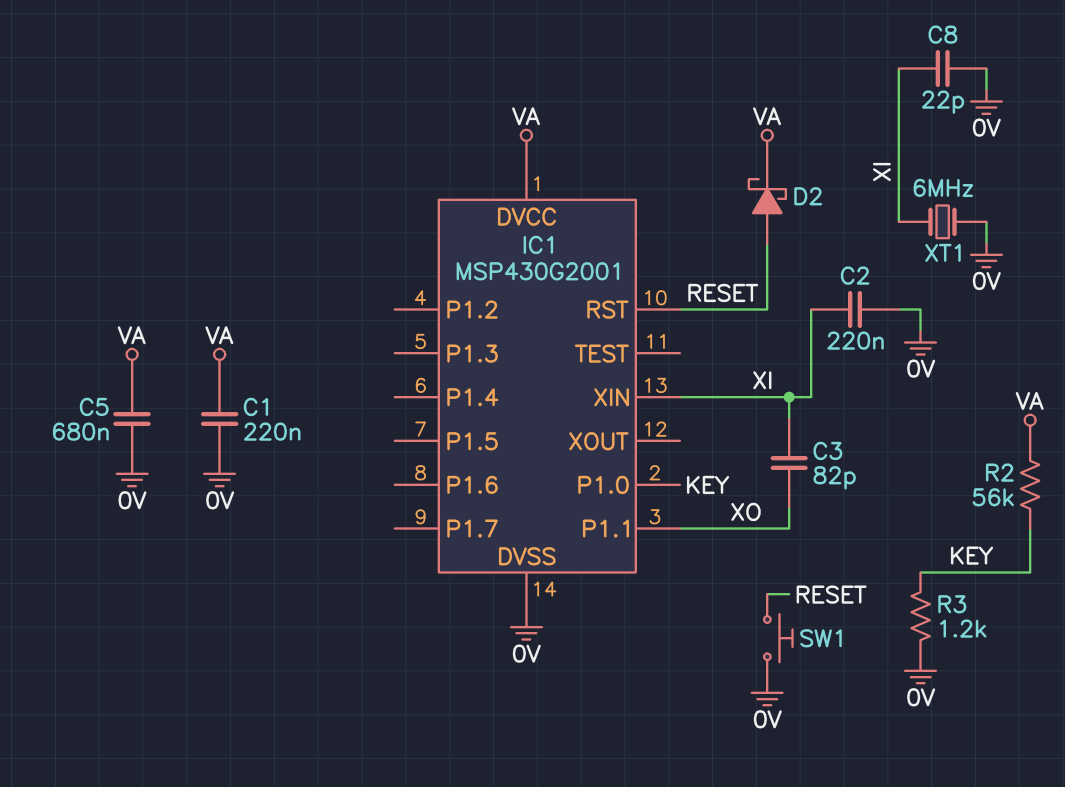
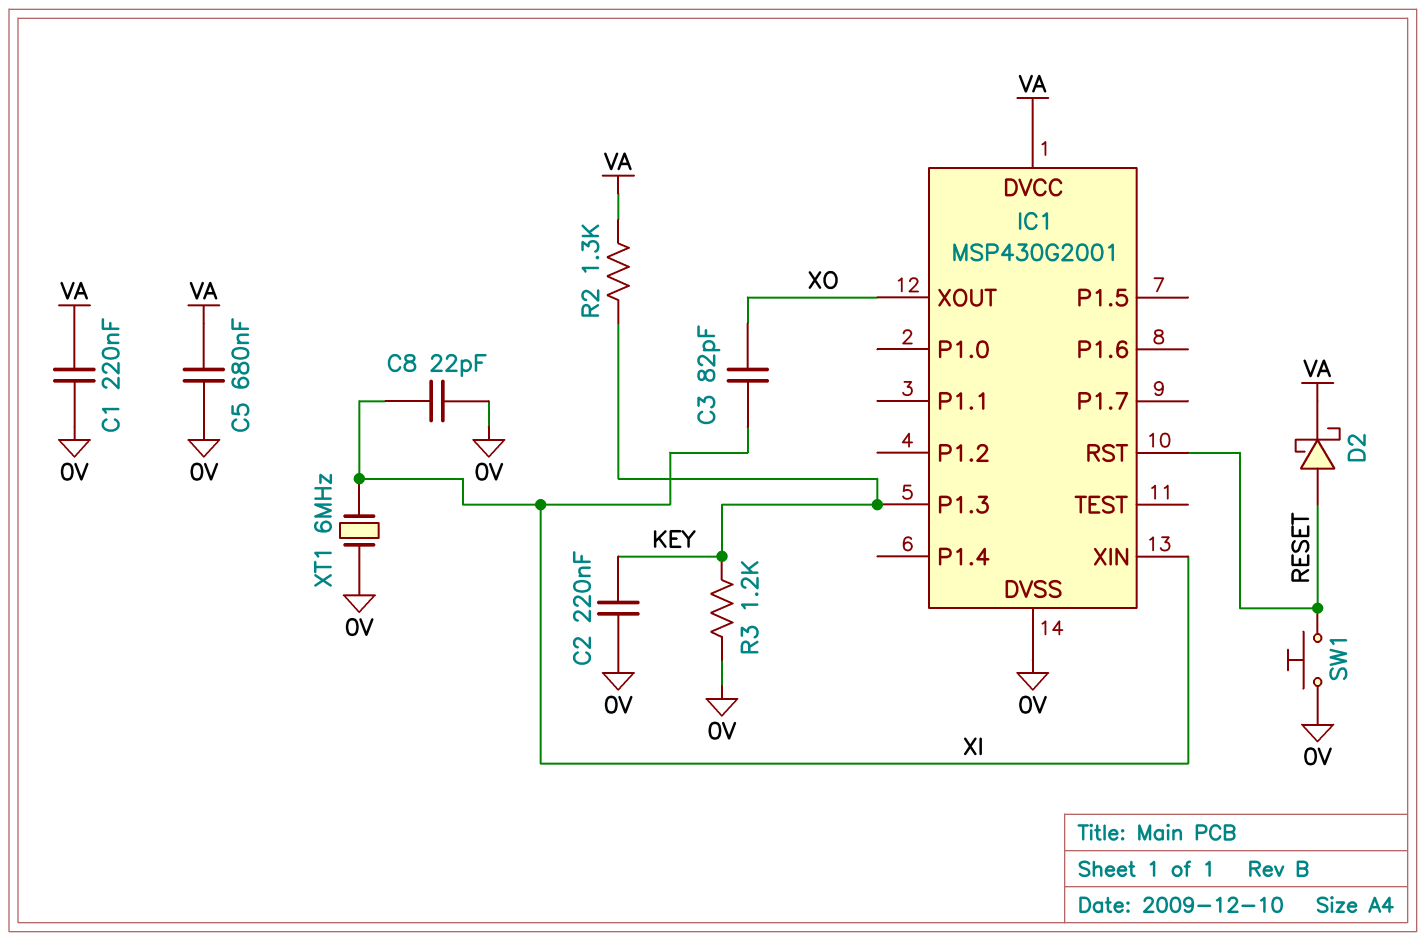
C2: 220nF (0V, XI) -> 220nF (0V, KEY)
IC1 pin P1.0: KEY -> none
IC1 pin P1.1: XO -> none
IC1 pin P1.3: none -> KEY
IC1 pin XOUT: none -> XO
R2: 56k (KEY, VA) -> 1.3k (KEY, VA)

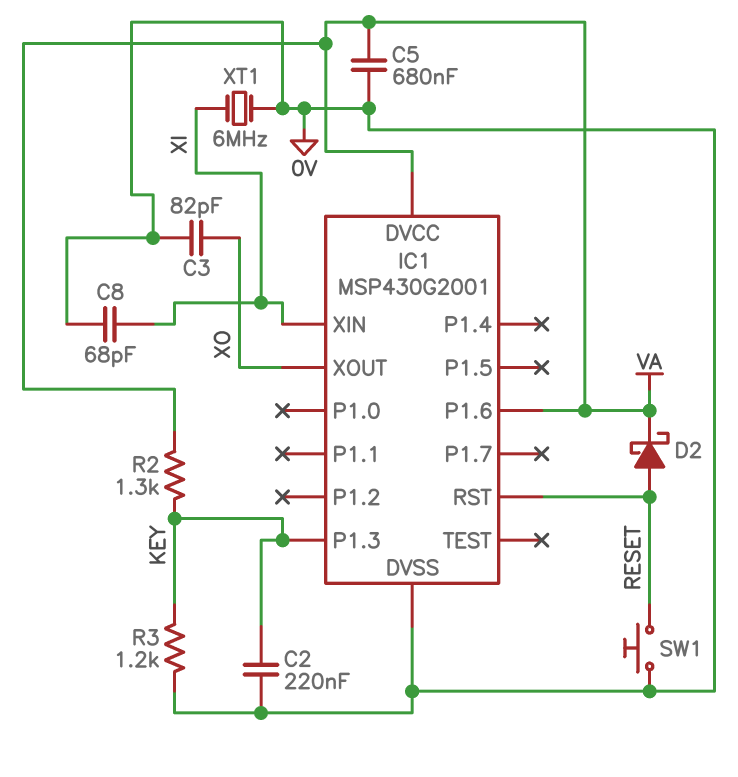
C1: 220nF (0V, VA) -> none
C3: 82pF (XI, XO) -> 82pF (0V, XO)
C8: 22pF (0V, XI) -> 68pF (0V, XI)
IC1 pin P1.6: none -> VA

